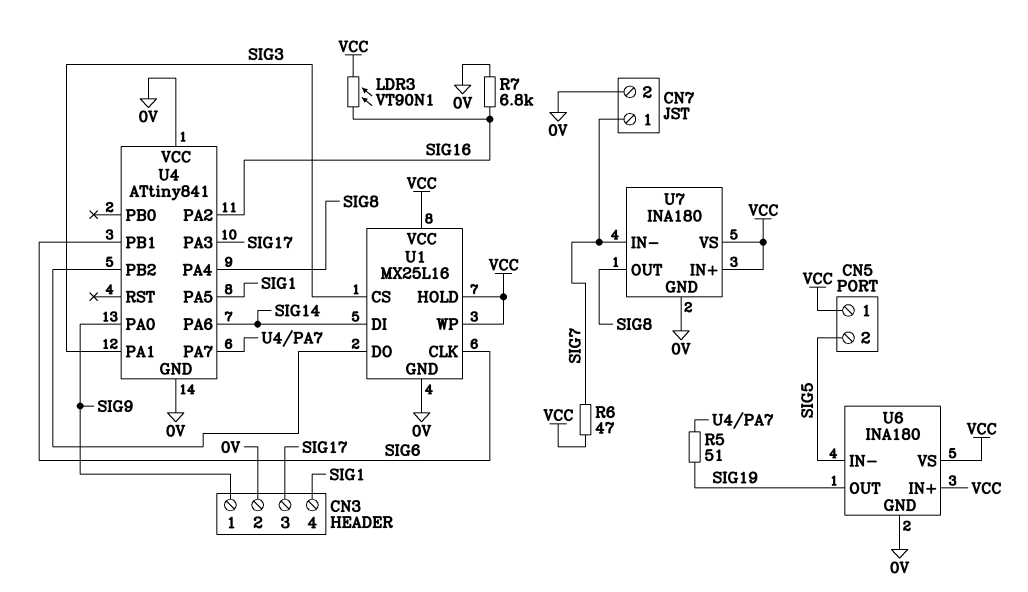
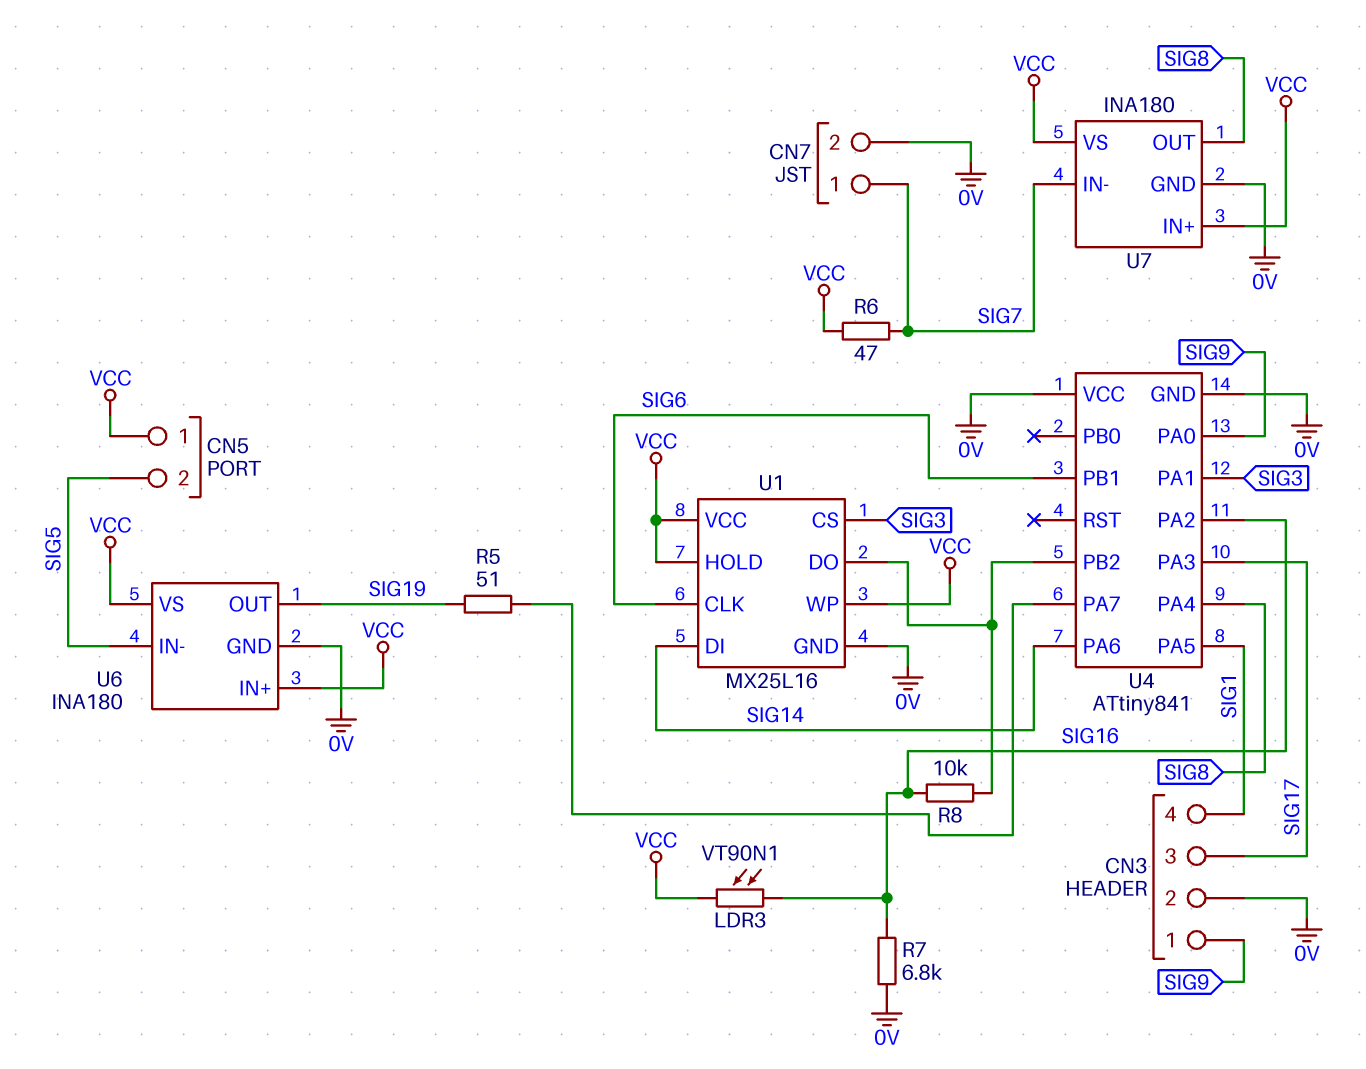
R8: none -> 10k (SIG16, U1/DO)

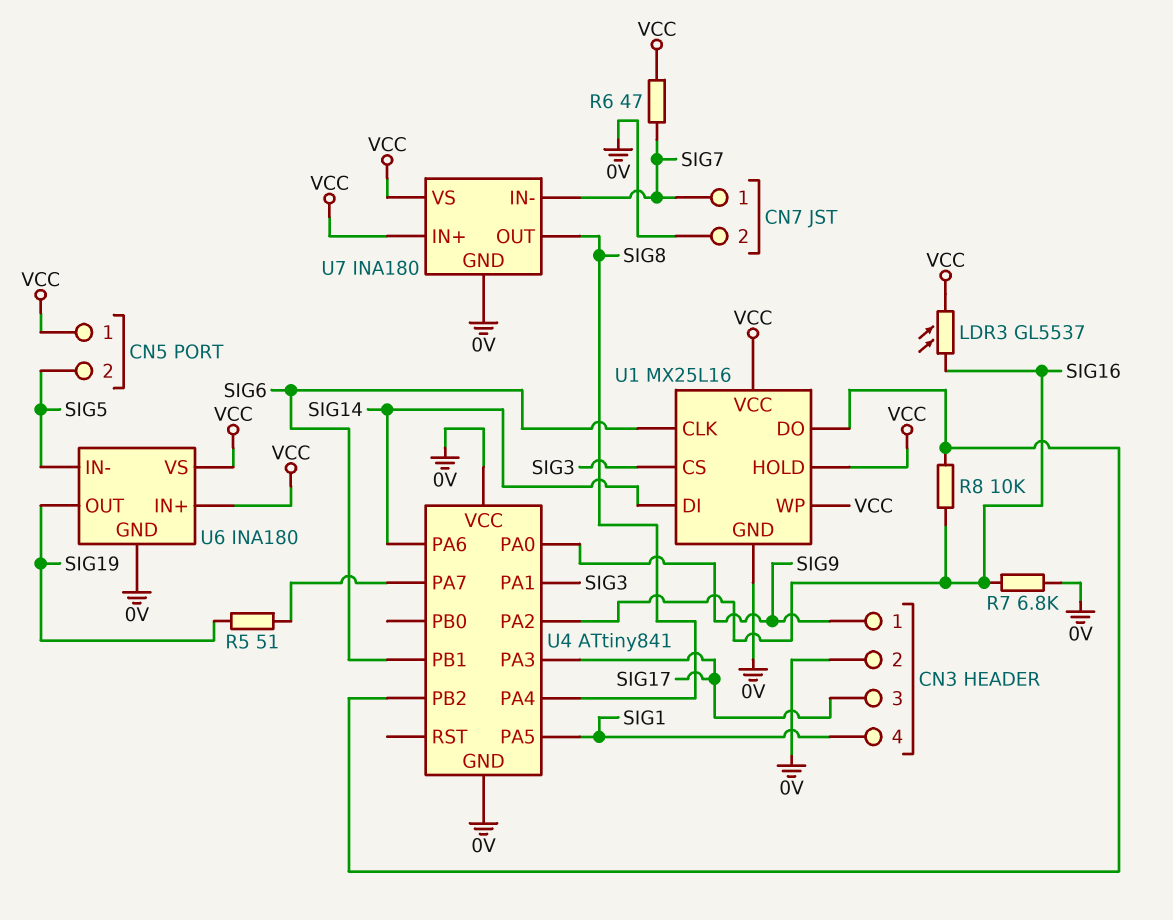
LDR3: VT90N1 (SIG16, VCC) -> GL5537 (SIG16, VCC)

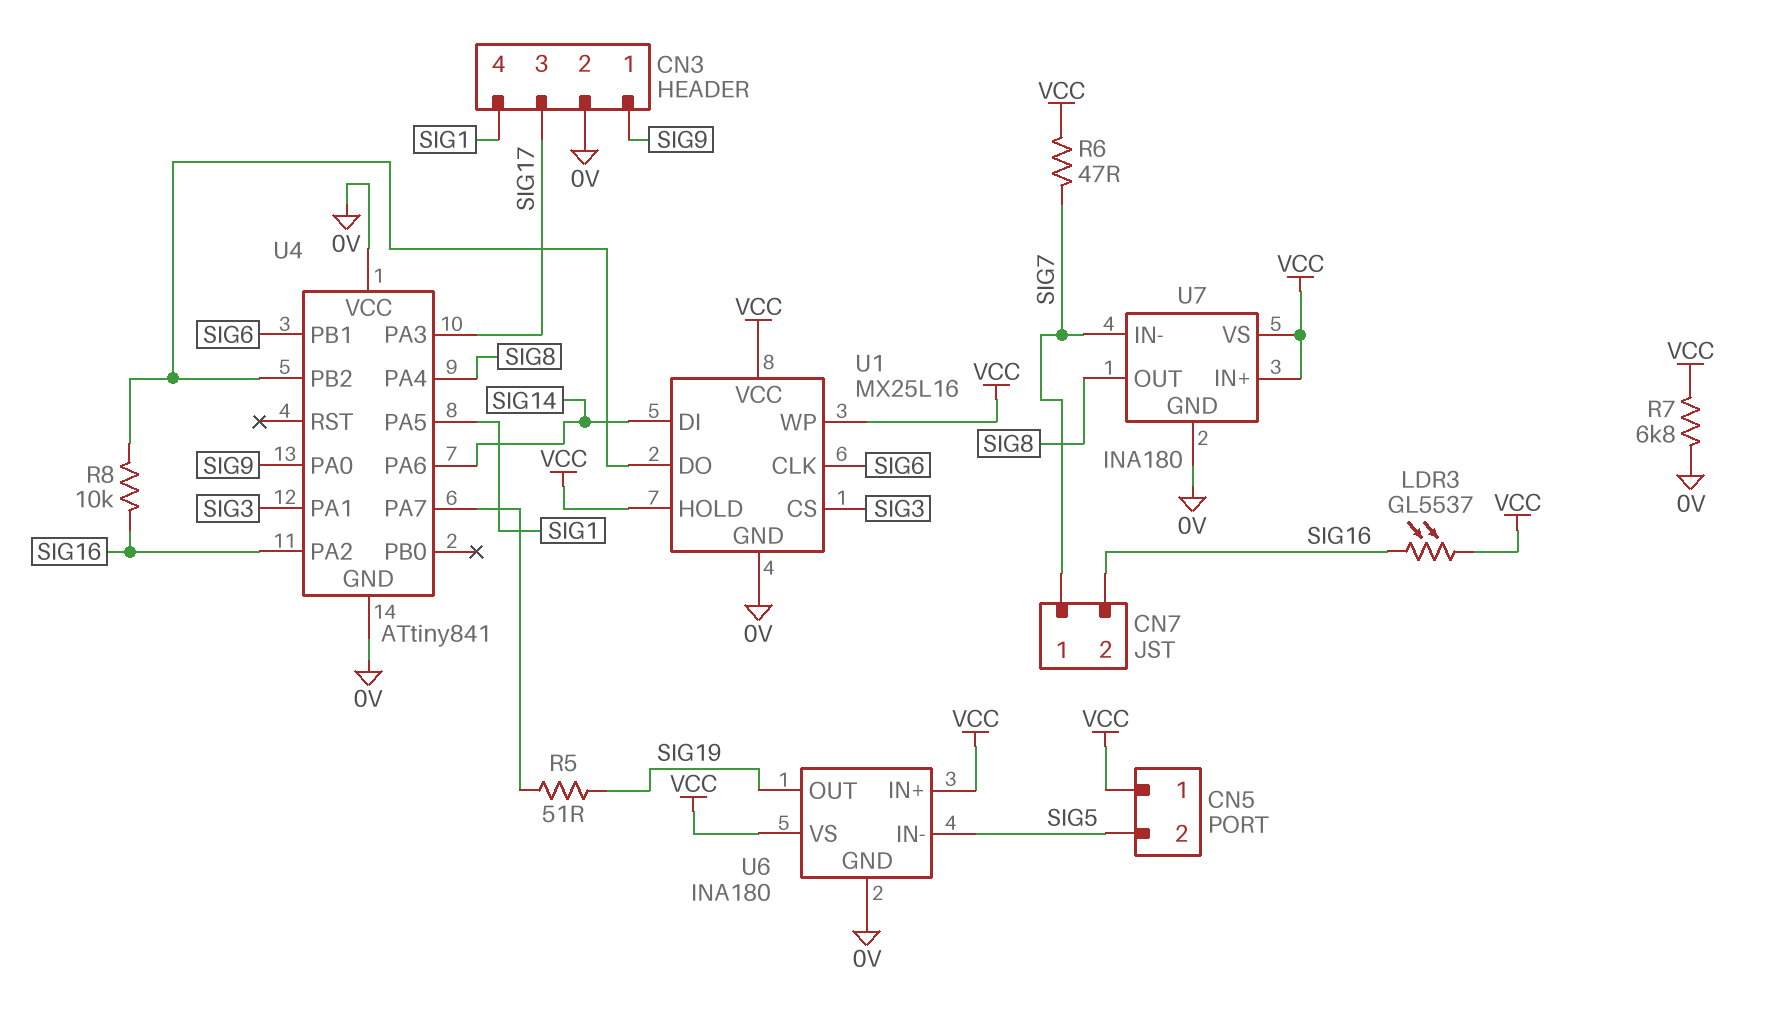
CN7 pin 2: 0V -> SIG16
R7: 6.8k (0V, SIG16) -> 6.8k (0V, VCC)

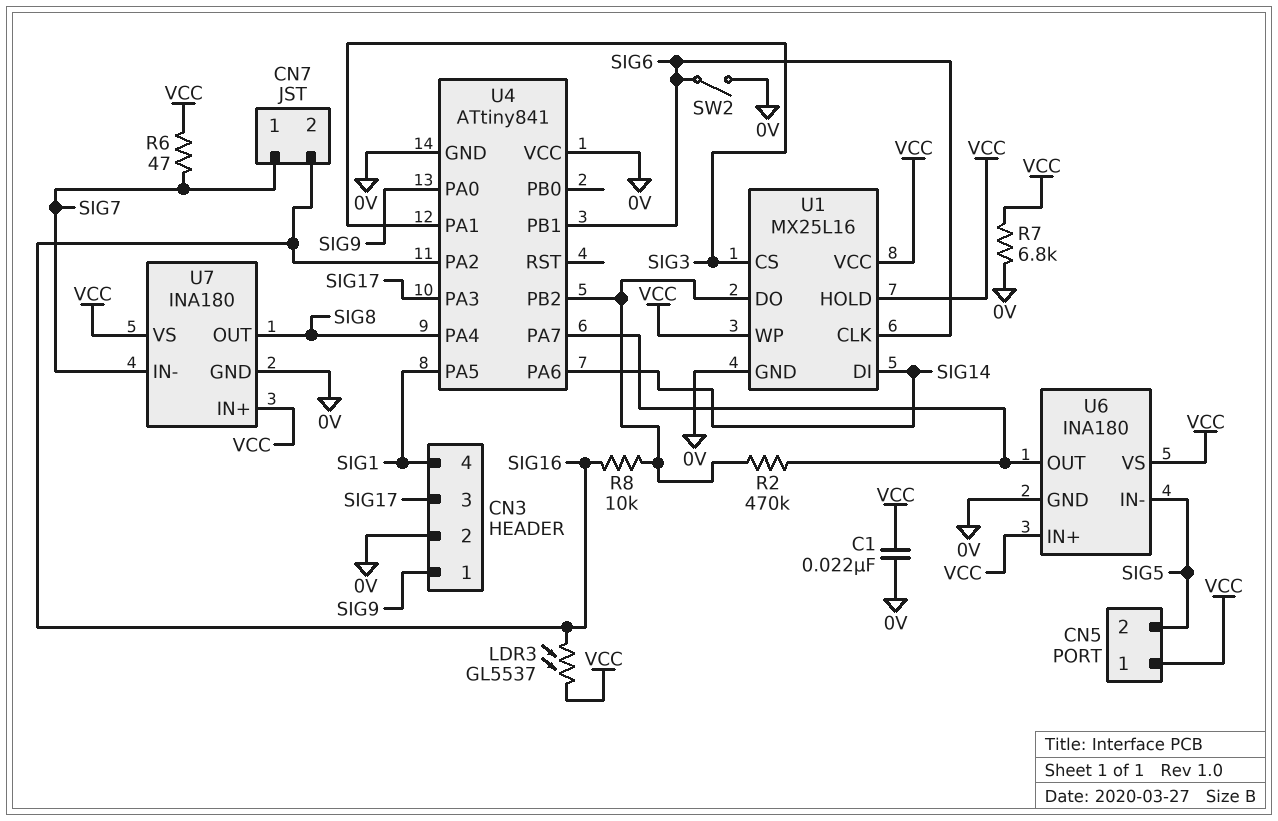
C1: none -> 22nF (0V, VCC)
R2: none -> 470k (U1/DO, U4/PA7)
R5: 51 (SIG19, U4/PA7) -> none
SW2: none -> switch (0V, SIG6)
U6 pin OUT: SIG19 -> U4/PA7

